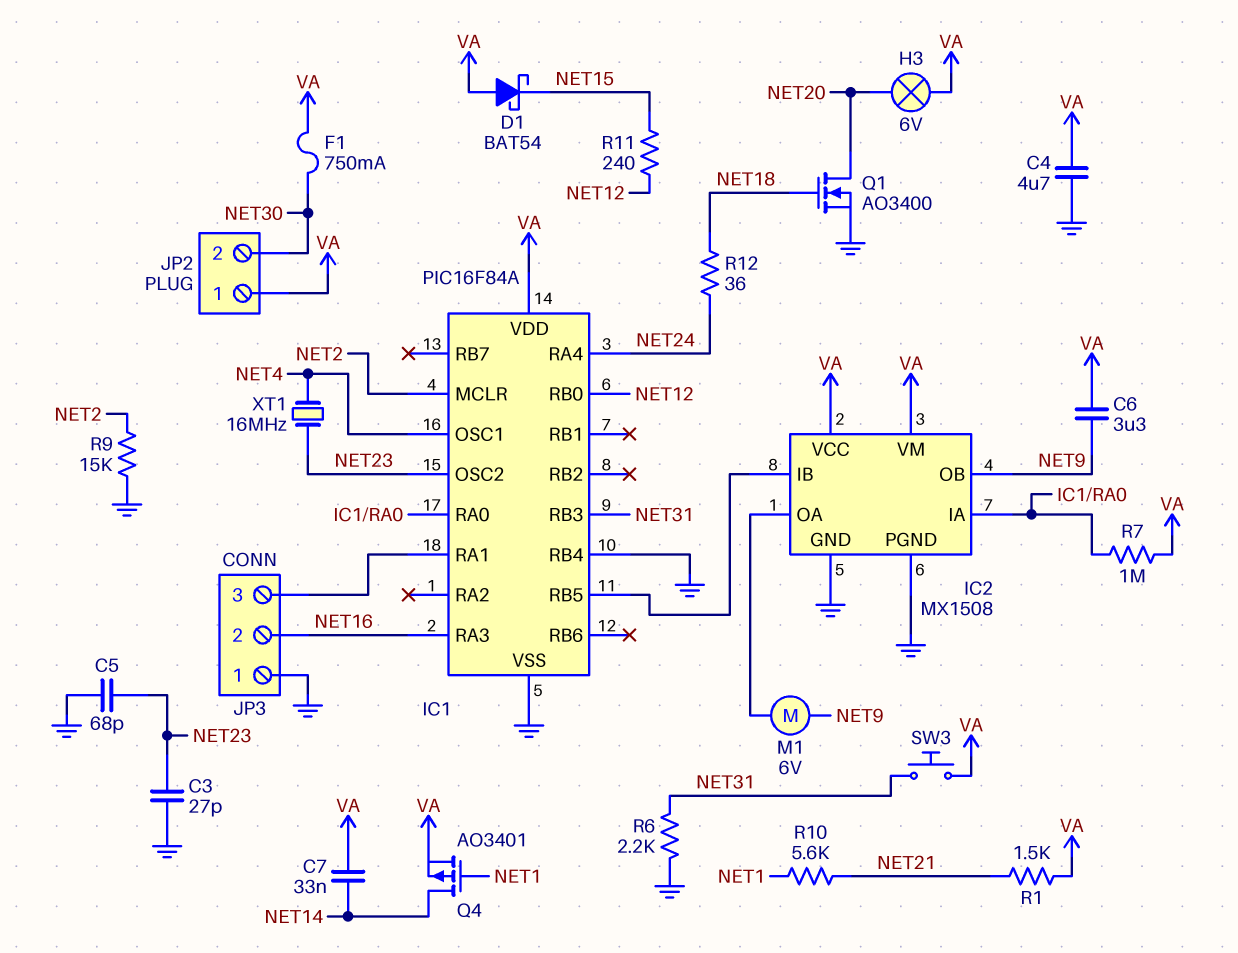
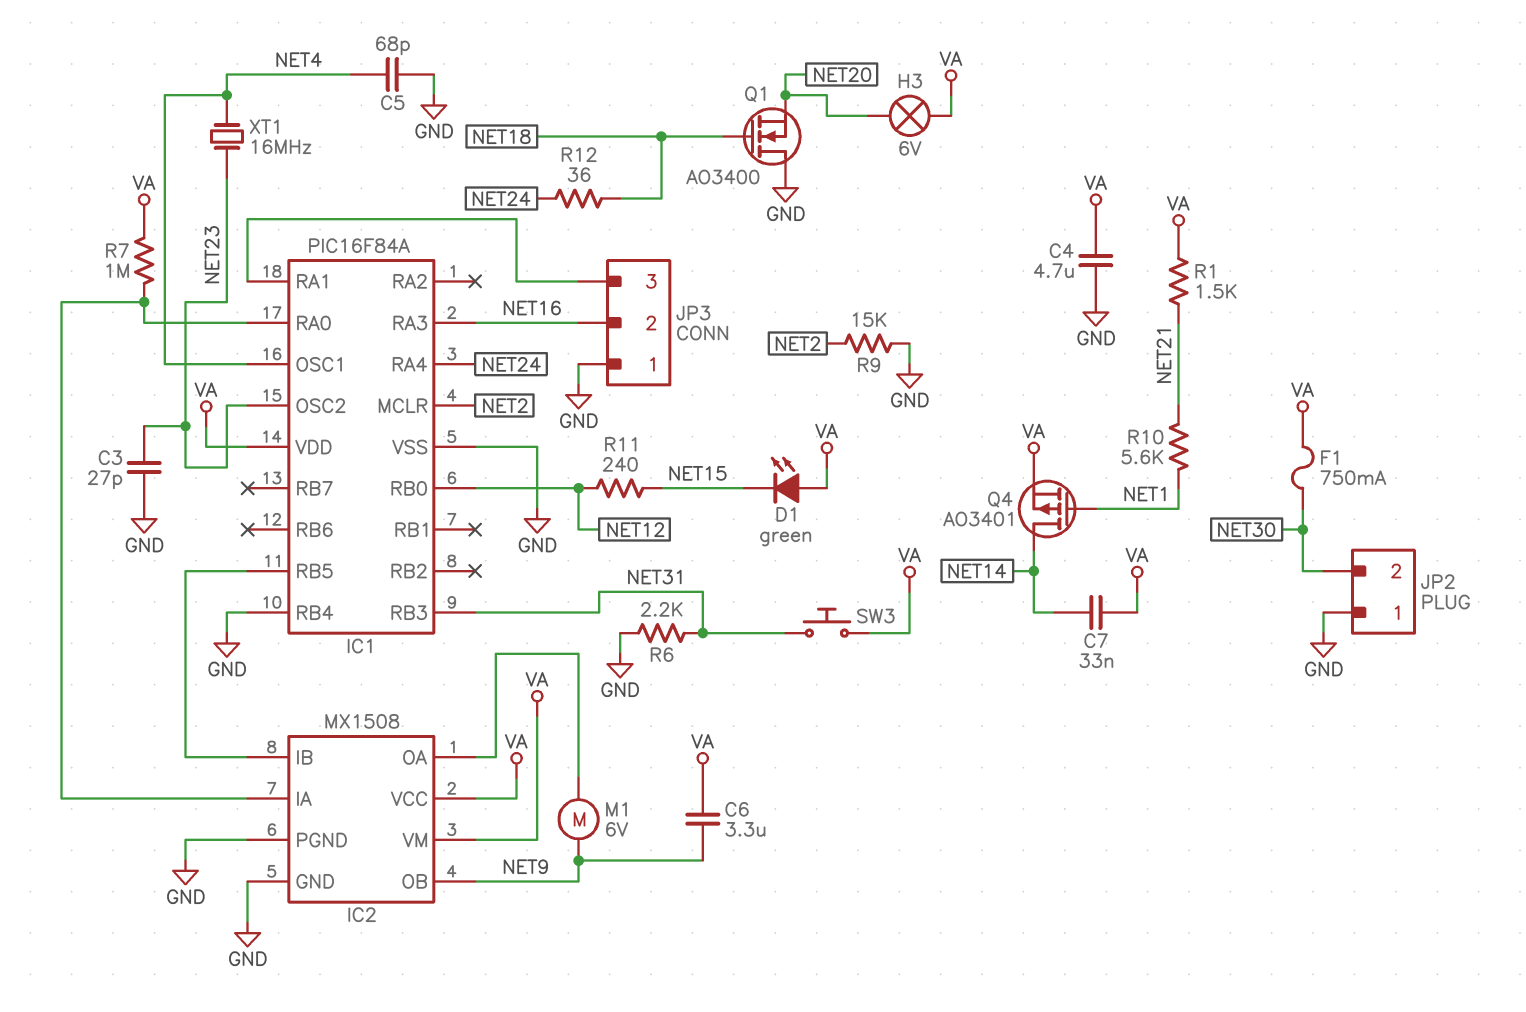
C5: 68pF (GND, NET23) -> 68pF (GND, NET4)
D1: schottky BAT54 (A VA, K NET15) -> LED green (A VA, K NET15)
JP2 pin 1: VA -> GND
Q1: NMOS AO3400 (G NET18, D NET20, S GND) -> NMOS AO3400 (G NET18, D GND, S NET20)

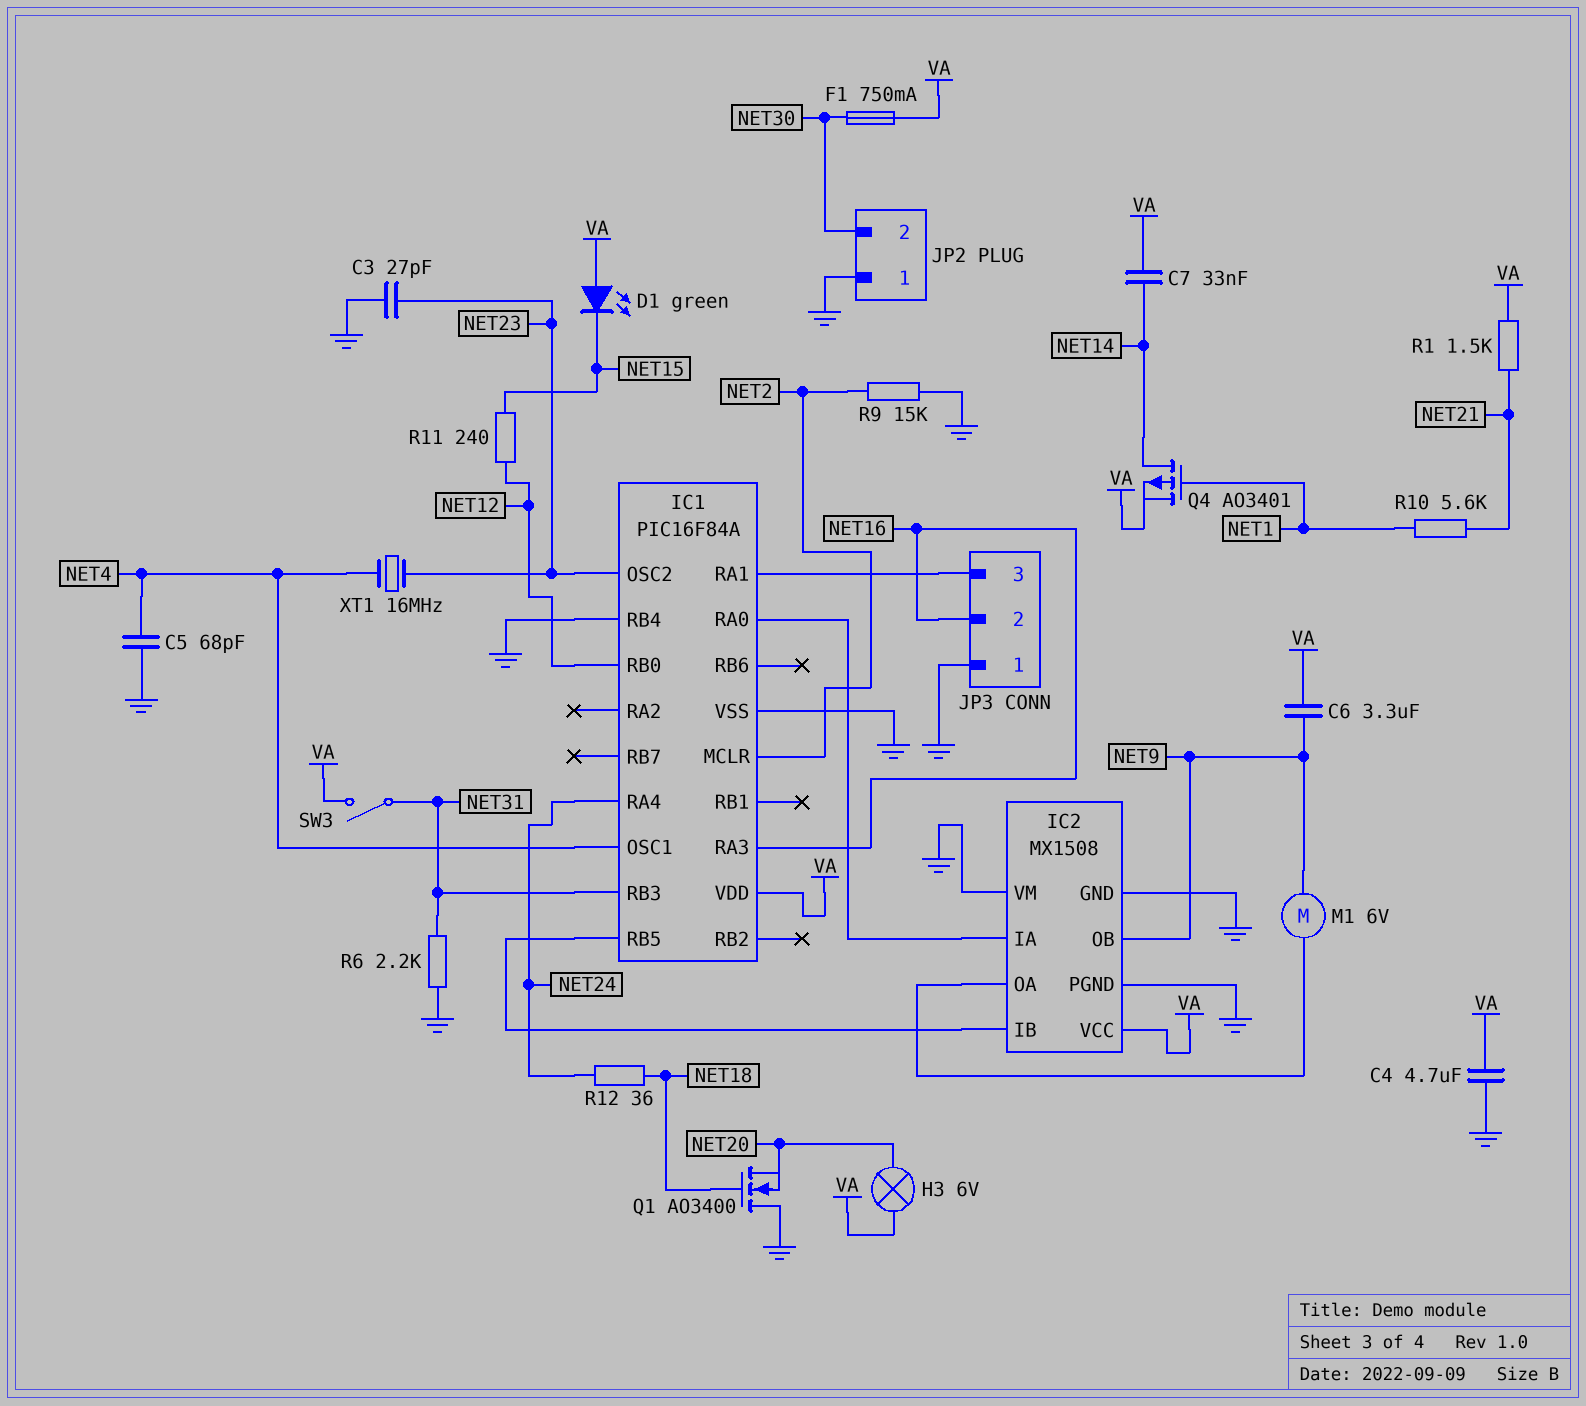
IC2 pin VM: VA -> GND
R7: 1M (IC1/RA0, VA) -> none
SW3: button (NET31, VA) -> switch (NET31, VA)

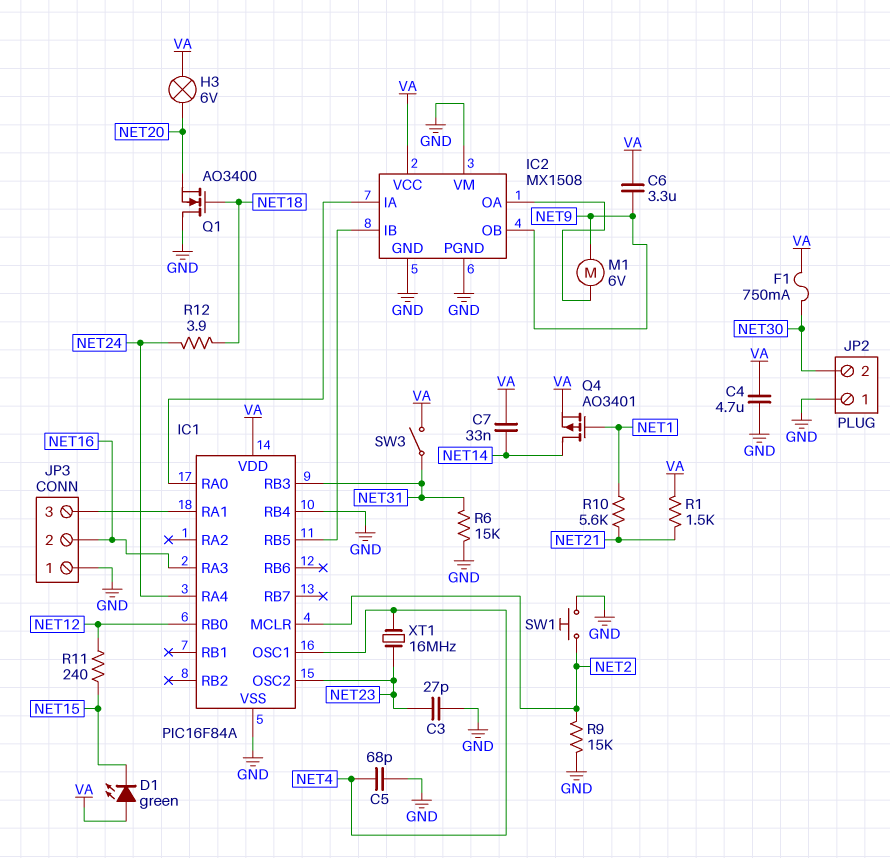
R6: 2.2k (GND, NET31) -> 15k (GND, NET31)
R12: 36 (NET18, NET24) -> 3.9 (NET18, NET24)
SW1: none -> button (GND, NET2)

